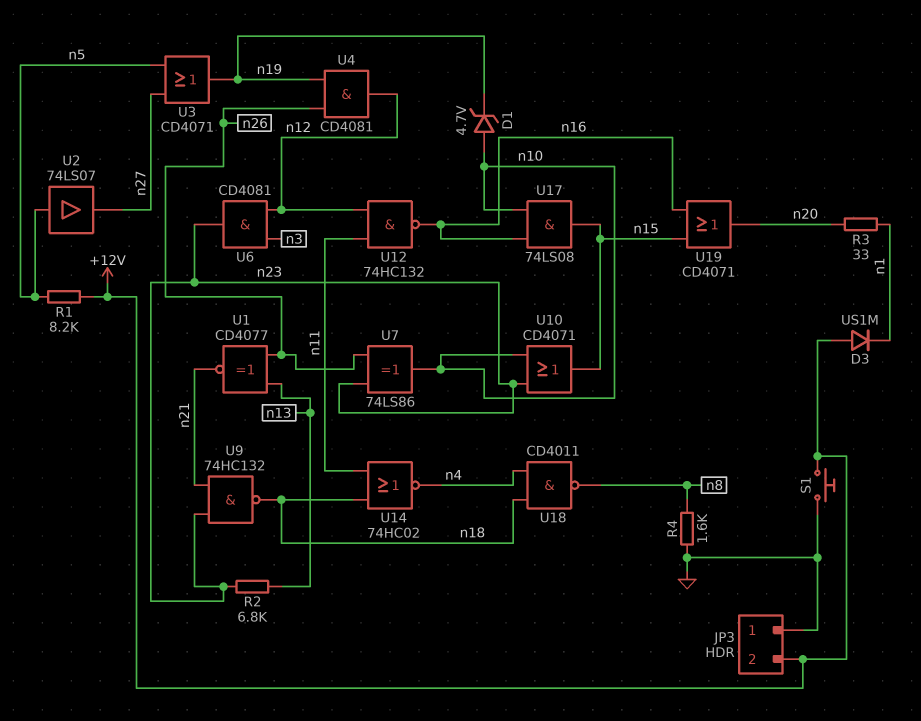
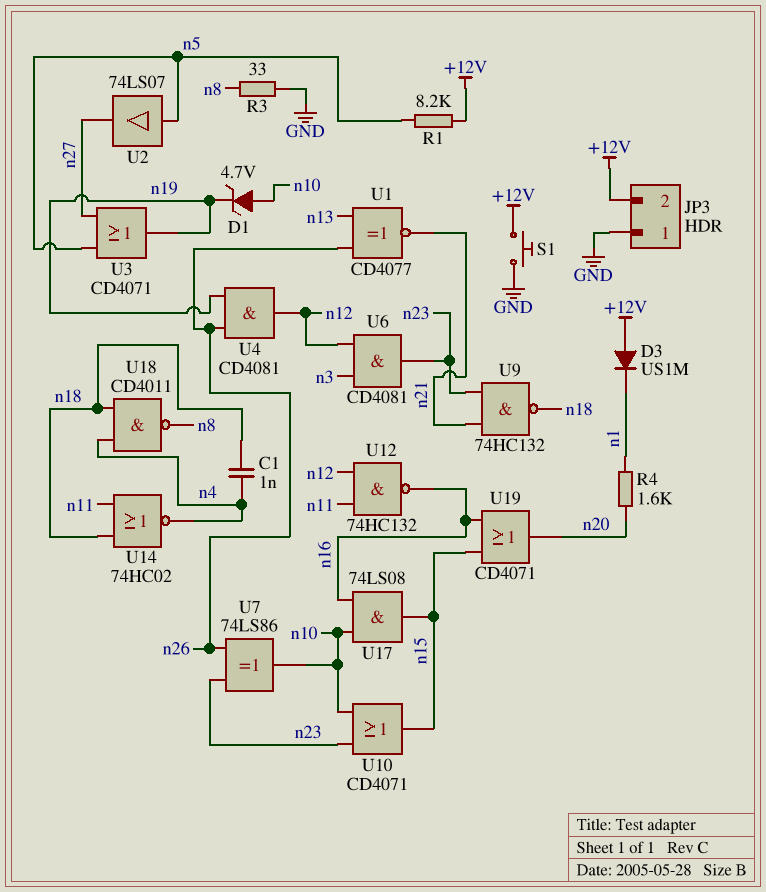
C1: none -> 1nF (n4, n18)
R2: 6.8k (n13, n23) -> none
R3: 33 (n1, n20) -> 33 (GND, n8)
R4: 1.6k (GND, n8) -> 1.6k (n1, n20)

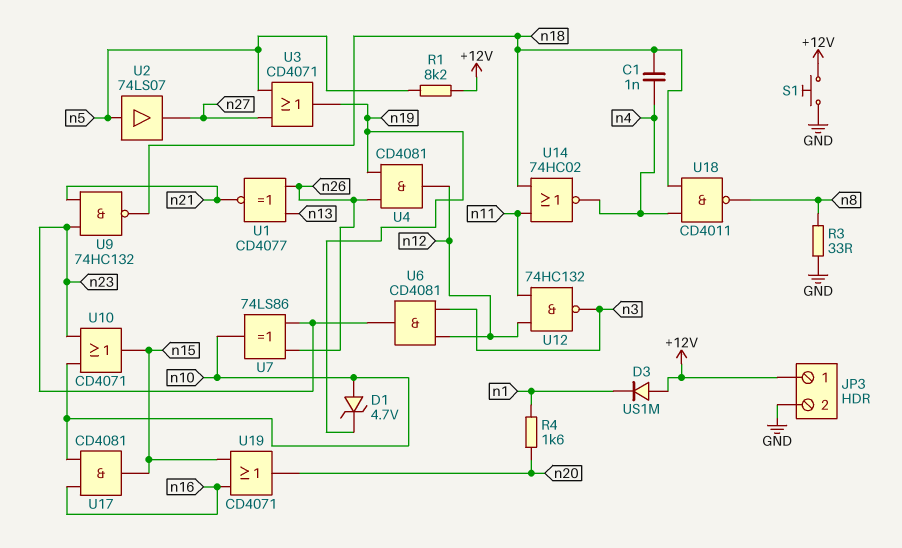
JP3 pin 1: GND -> +12V
JP3 pin 2: +12V -> GND
U12: NAND 74HC132 (in n11, in n12, out n16) -> NAND 74HC132 (in n11, in n12, out n3)
U17: AND 74LS08 (in n10, in n16, out n15) -> AND CD4081 (in n10, in n16, out n15)

